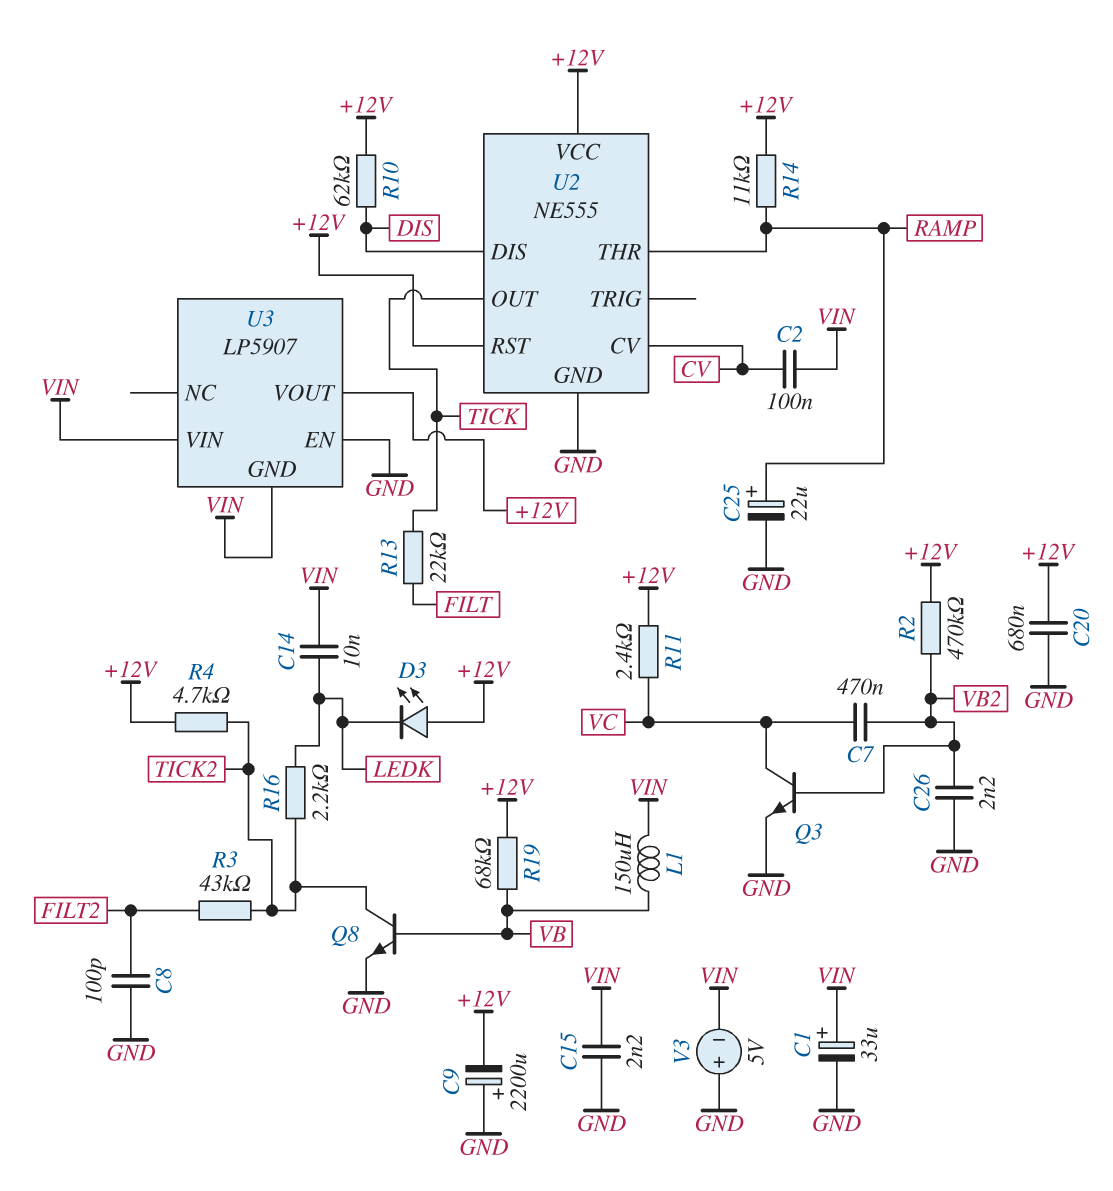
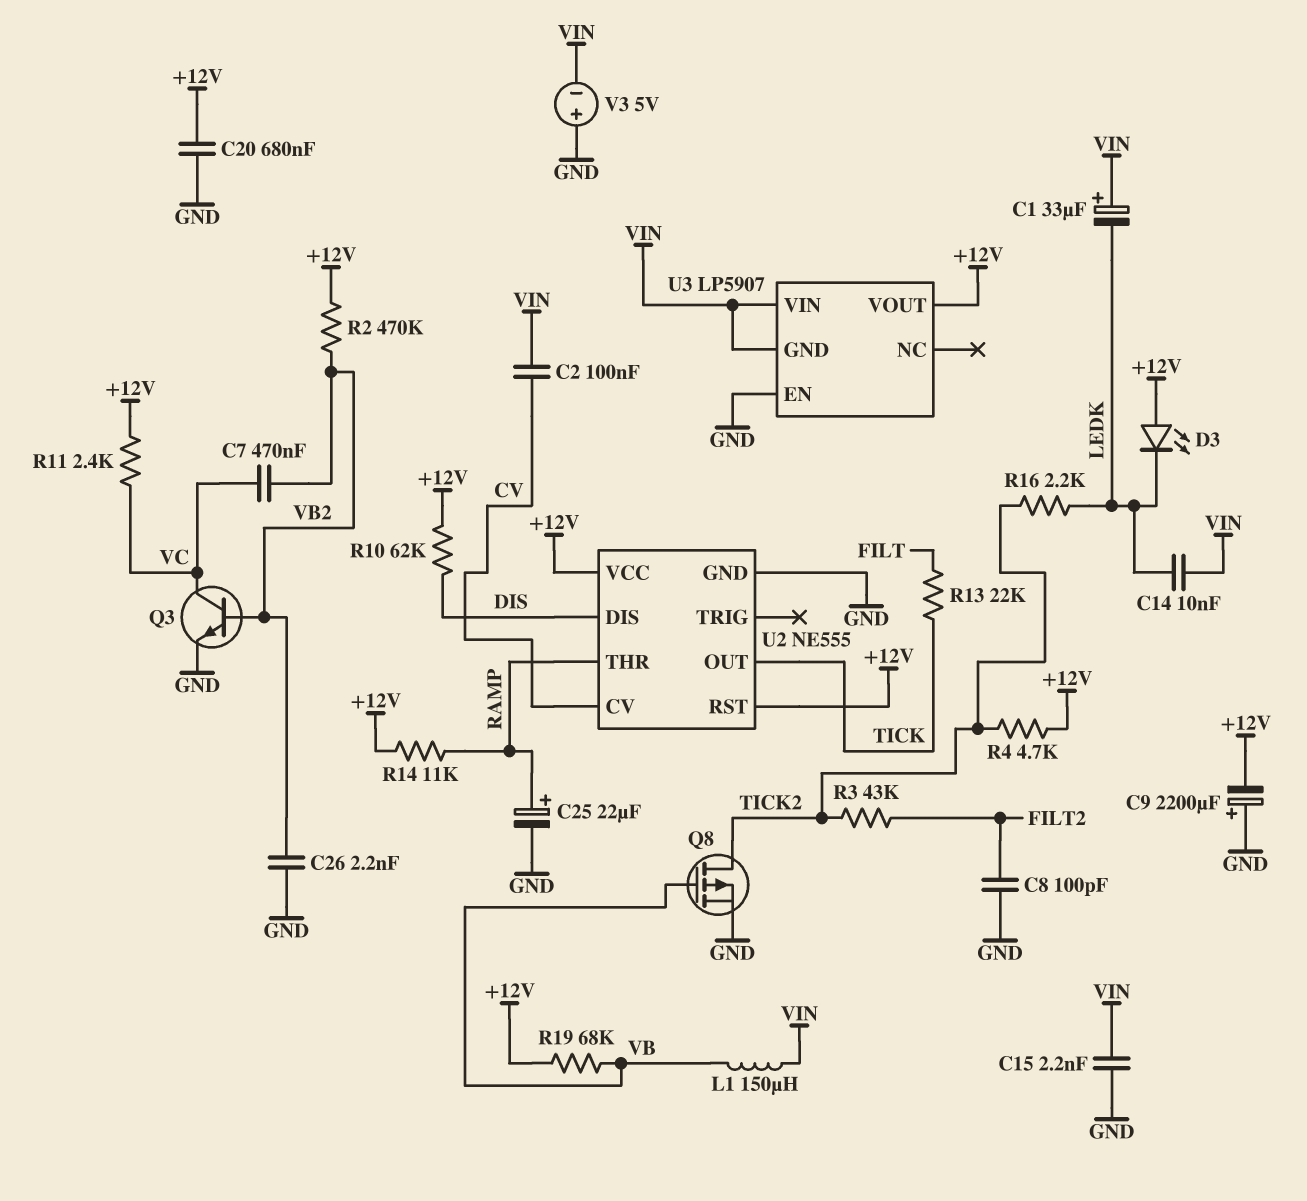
C1: 33uF (plus VIN, minus GND) -> 33uF (plus VIN, minus LEDK)
Q8: NPN (B VB, C TICK2, E GND) -> PMOS (G VB, D TICK2, S GND)

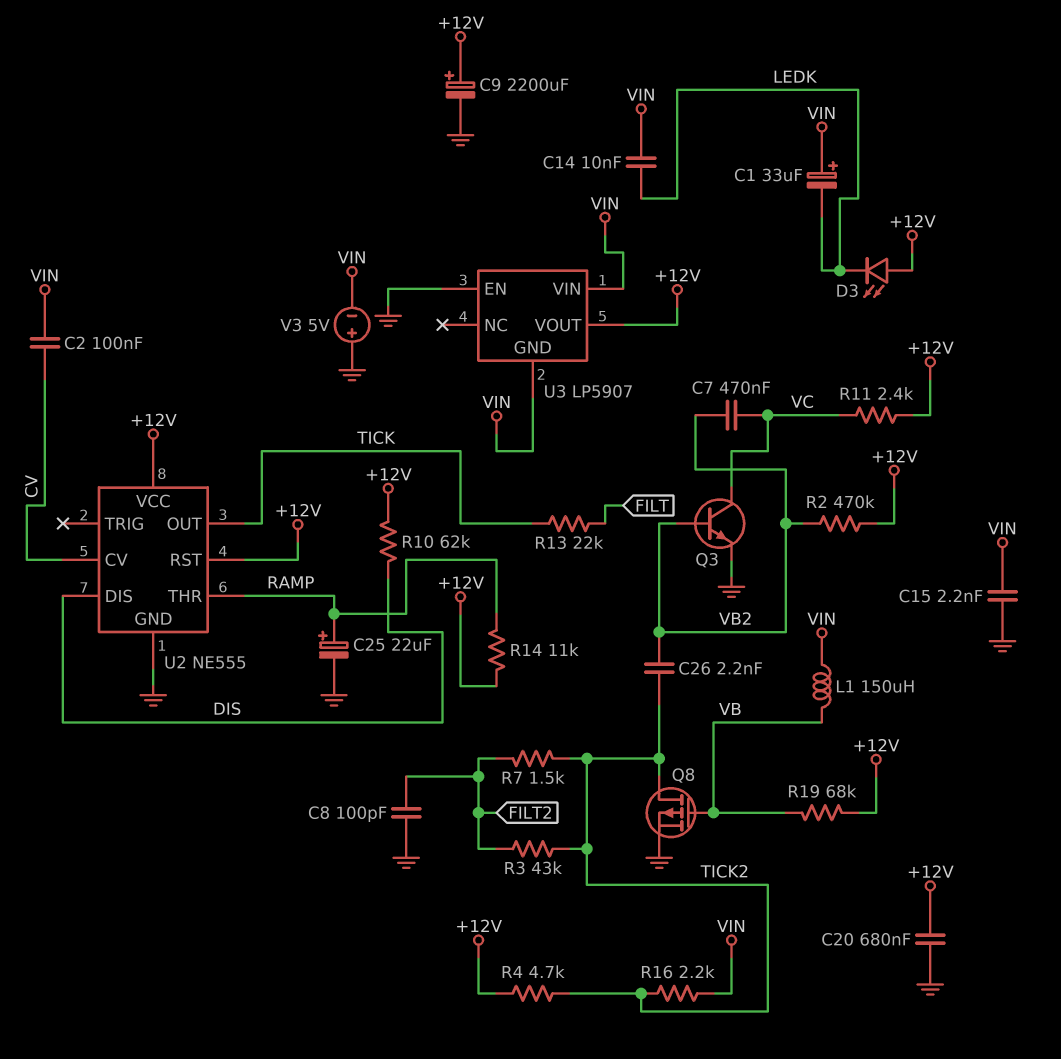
C9: 2200uF (plus GND, minus +12V) -> 2200uF (plus +12V, minus GND)
C26: 2.2nF (GND, VB2) -> 2.2nF (TICK2, VB2)
R7: none -> 1.5k (FILT2, TICK2)
R16: 2.2k (LEDK, TICK2) -> 2.2k (TICK2, VIN)

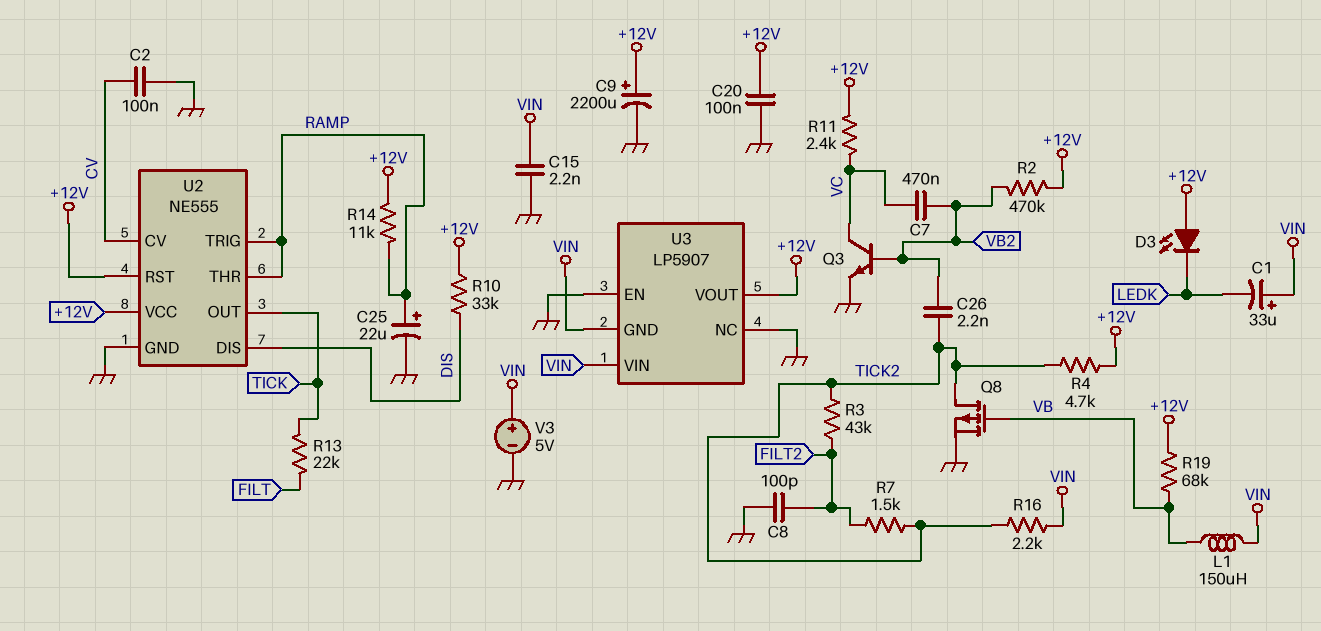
C2: 100nF (CV, VIN) -> 100nF (CV, GND)
C14: 10nF (LEDK, VIN) -> none
C20: 680nF (+12V, GND) -> 100nF (+12V, GND)
R10: 62k (+12V, DIS) -> 33k (+12V, DIS)
U2 pin TRIG: none -> RAMP
U3 pin NC: none -> GND
V3: 5V (plus GND, minus VIN) -> 5V (plus VIN, minus GND)

